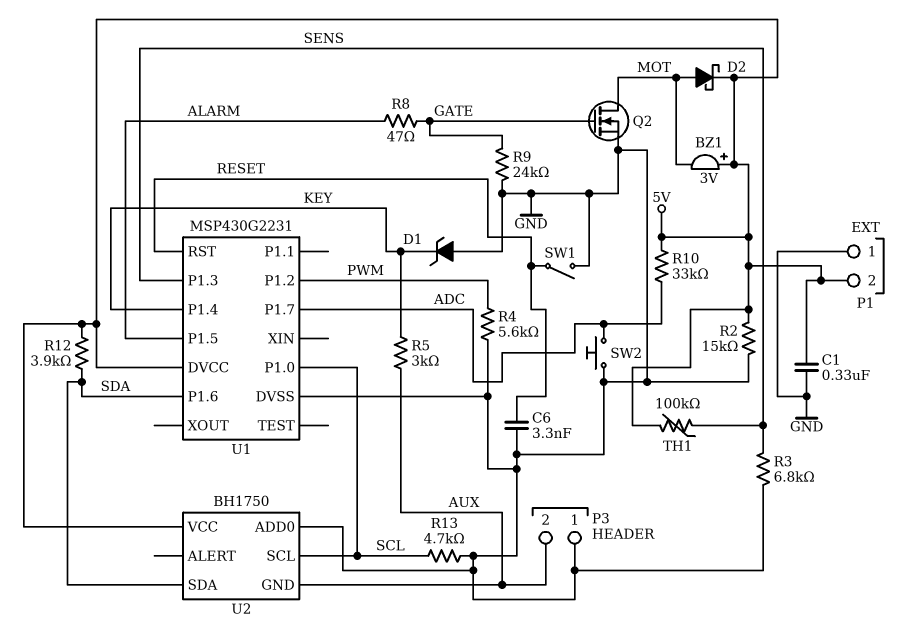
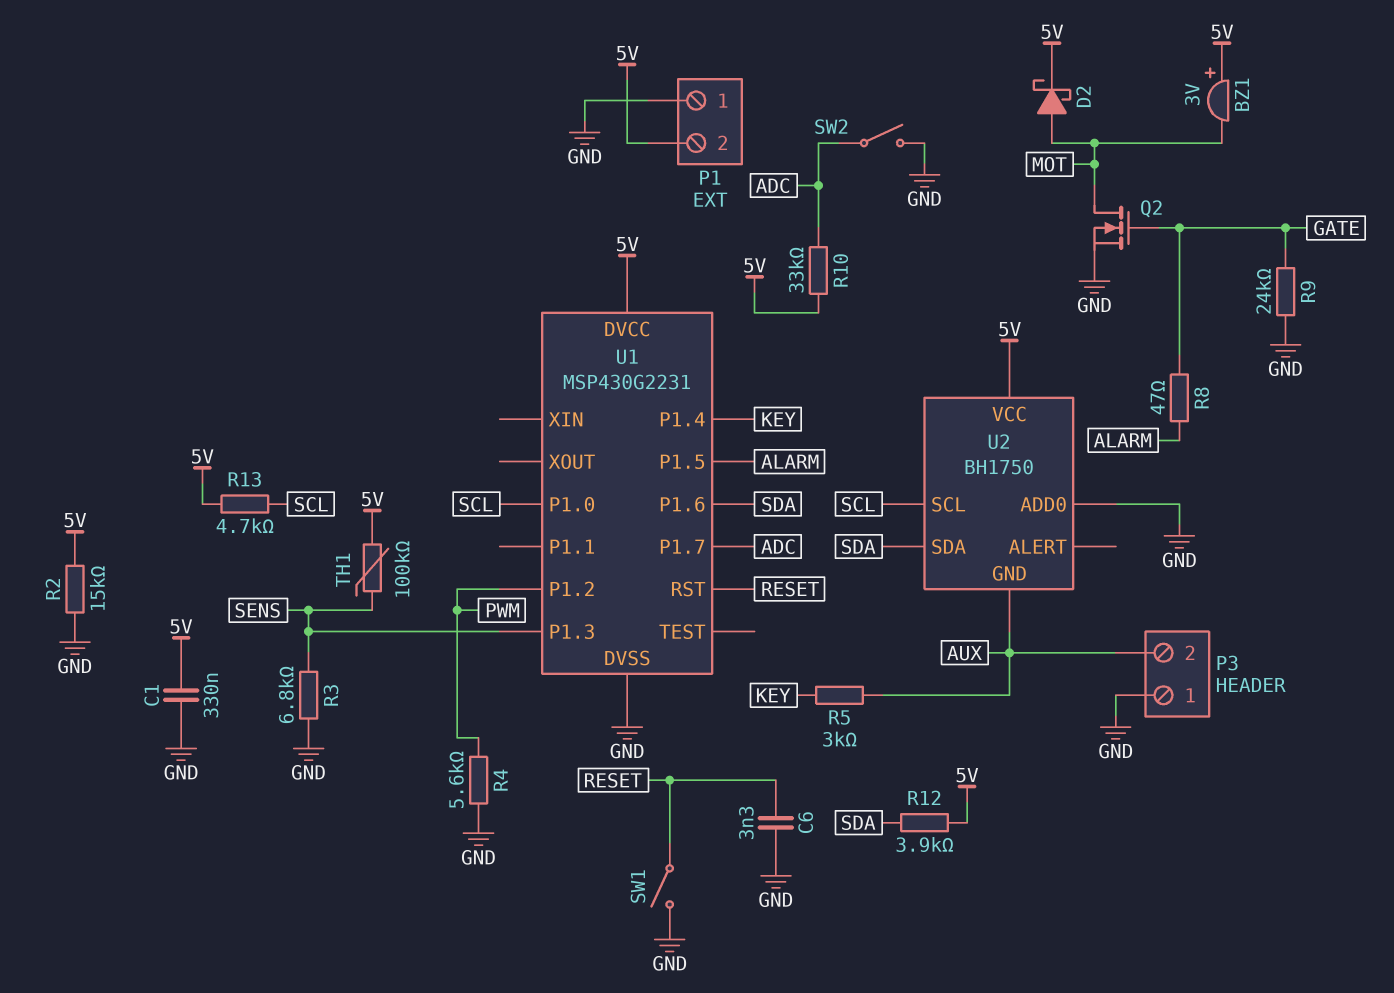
D1: zener (A GND, K KEY) -> none
R13: 4.7k (GND, SCL) -> 4.7k (5V, SCL)
SW2: button (ADC, GND) -> switch (ADC, GND)

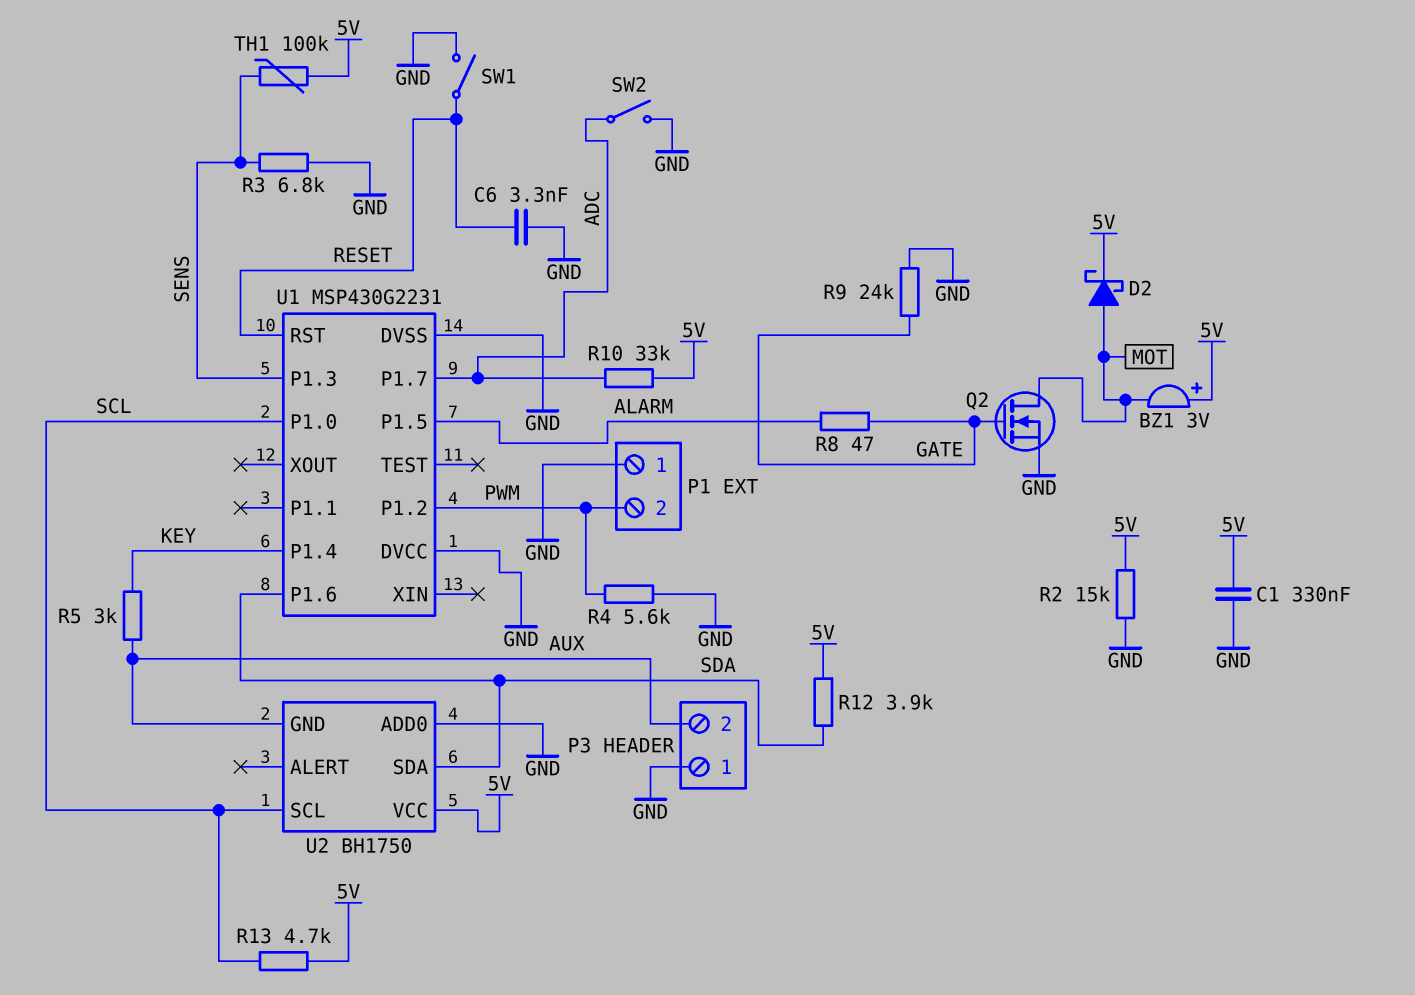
P1 pin 2: 5V -> PWM
U1 pin DVCC: 5V -> GND

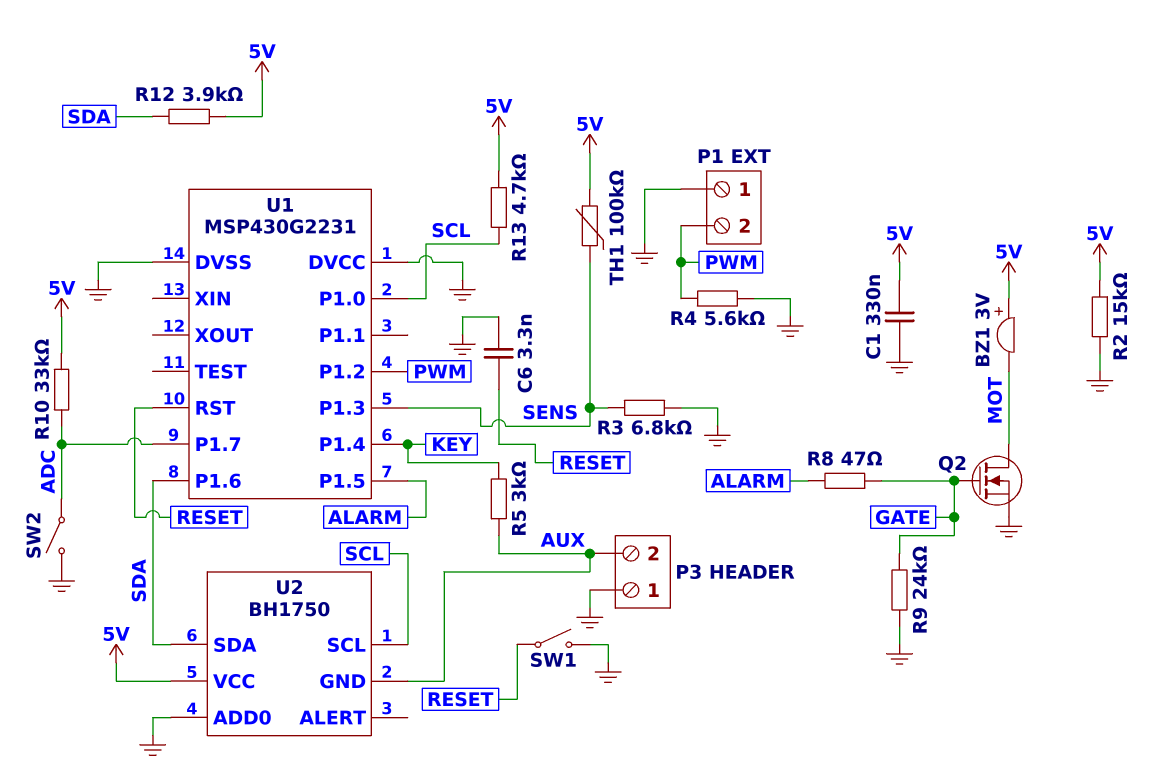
D2: schottky (A MOT, K 5V) -> none

